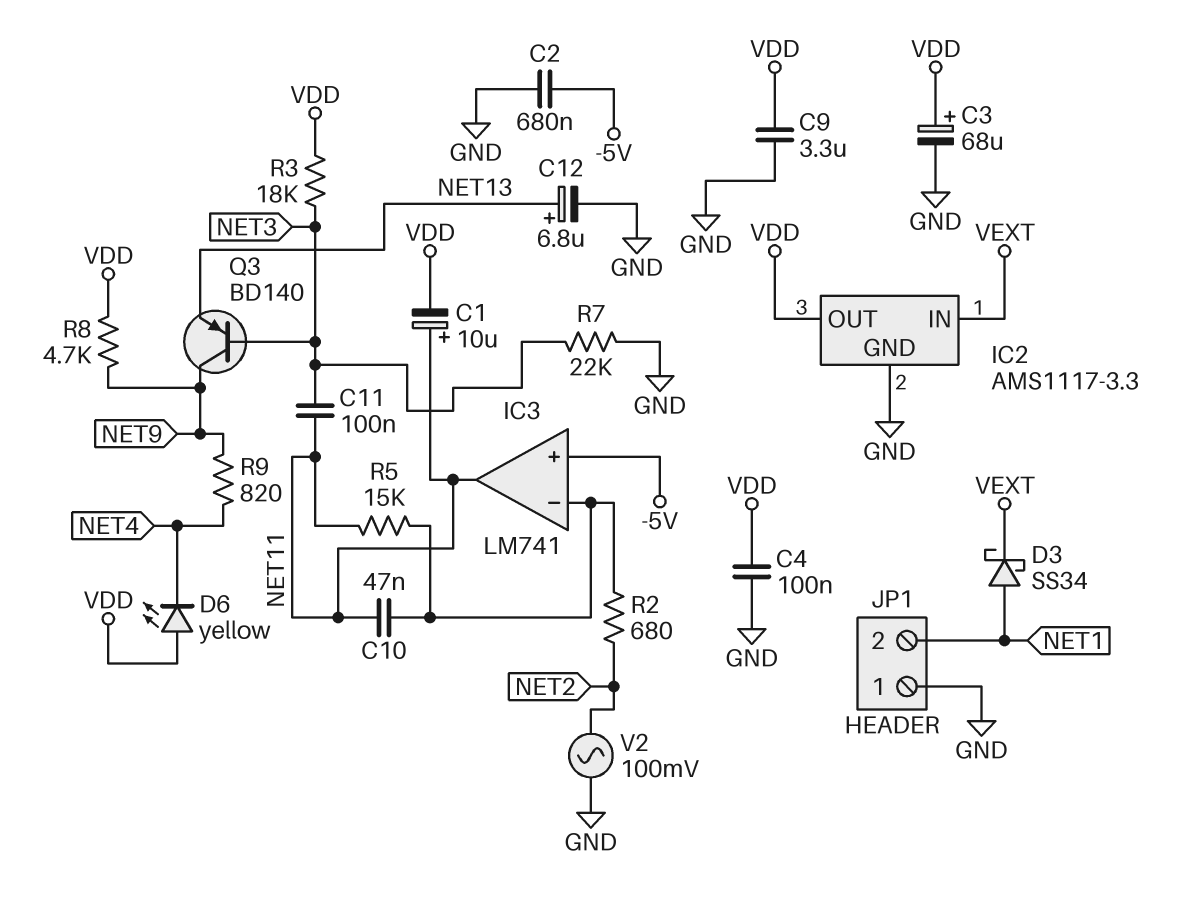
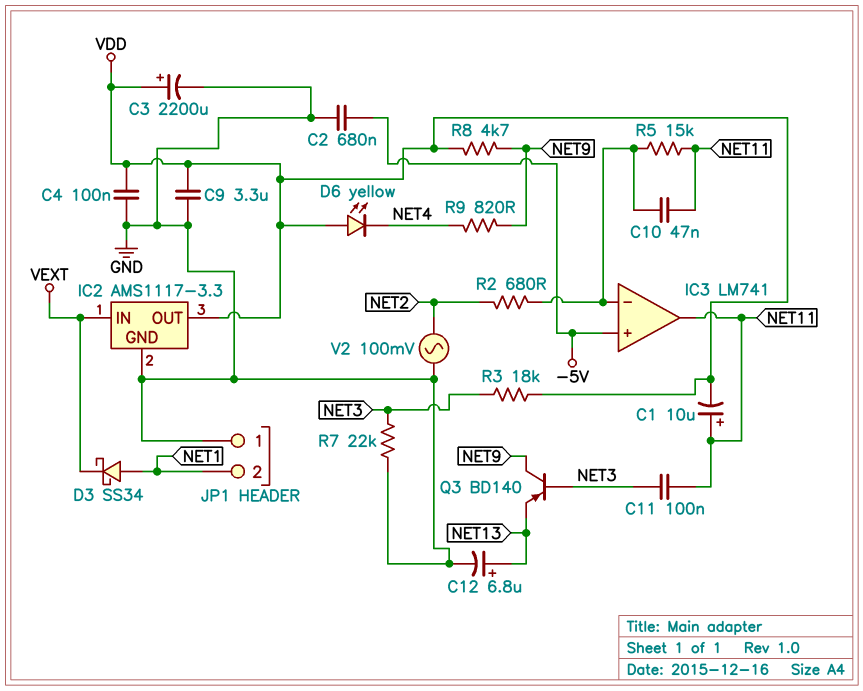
C3: 68uF (plus VDD, minus GND) -> 2200uF (plus VDD, minus GND)

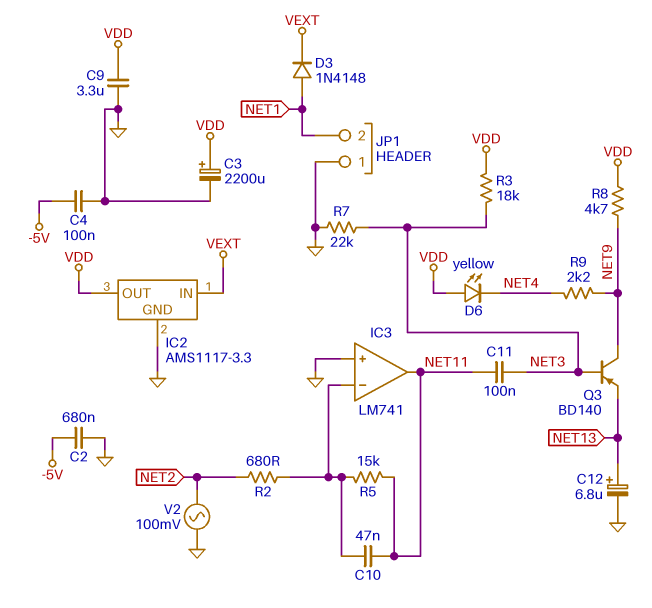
C1: 10uF (plus NET11, minus VDD) -> none
C4: 100nF (GND, VDD) -> 100nF (-5V, GND)
D3: schottky SS34 (A NET1, K VEXT) -> diode 1N4148 (A NET1, K VEXT)
IC3 pin in+: -5V -> GND
R9: 820 (NET4, NET9) -> 2.2k (NET4, NET9)

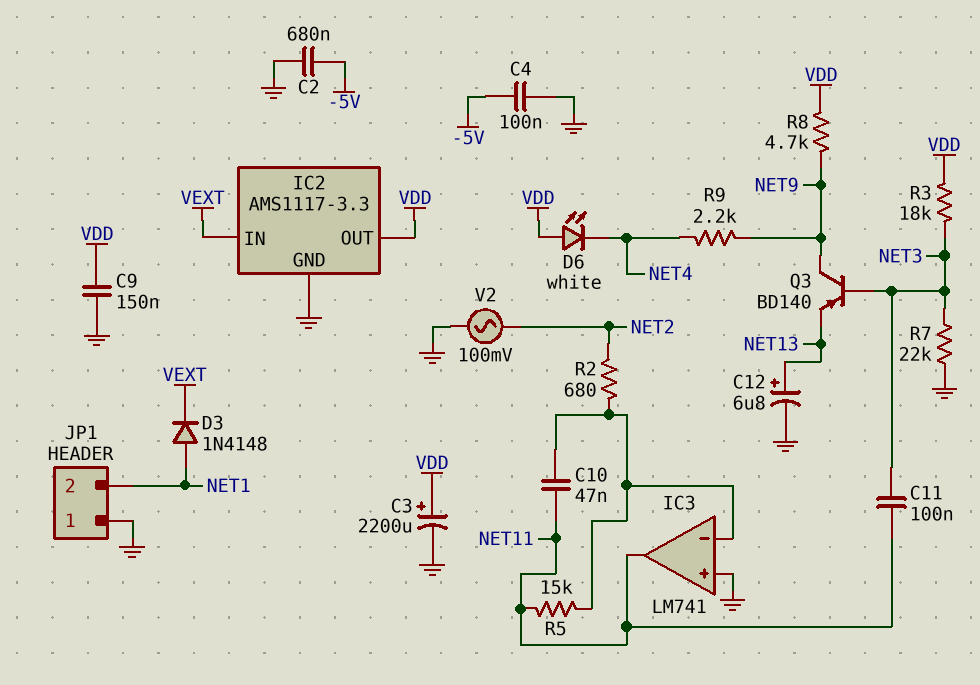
C9: 3.3uF (GND, VDD) -> 150nF (GND, VDD)
D6: LED yellow (A VDD, K NET4) -> LED white (A VDD, K NET4)

